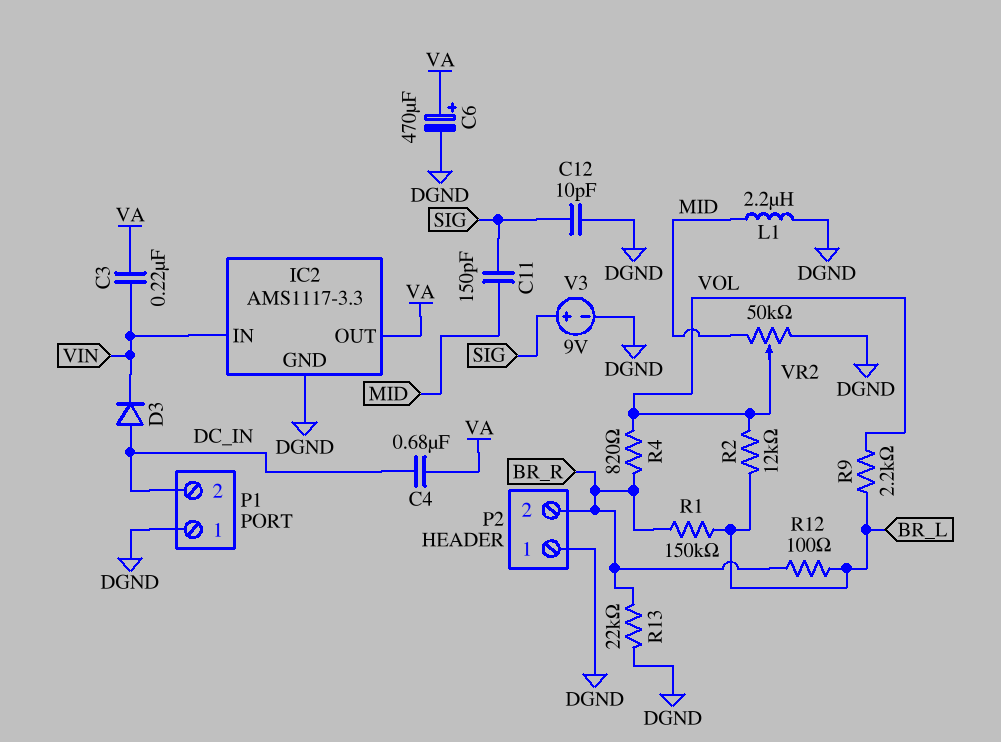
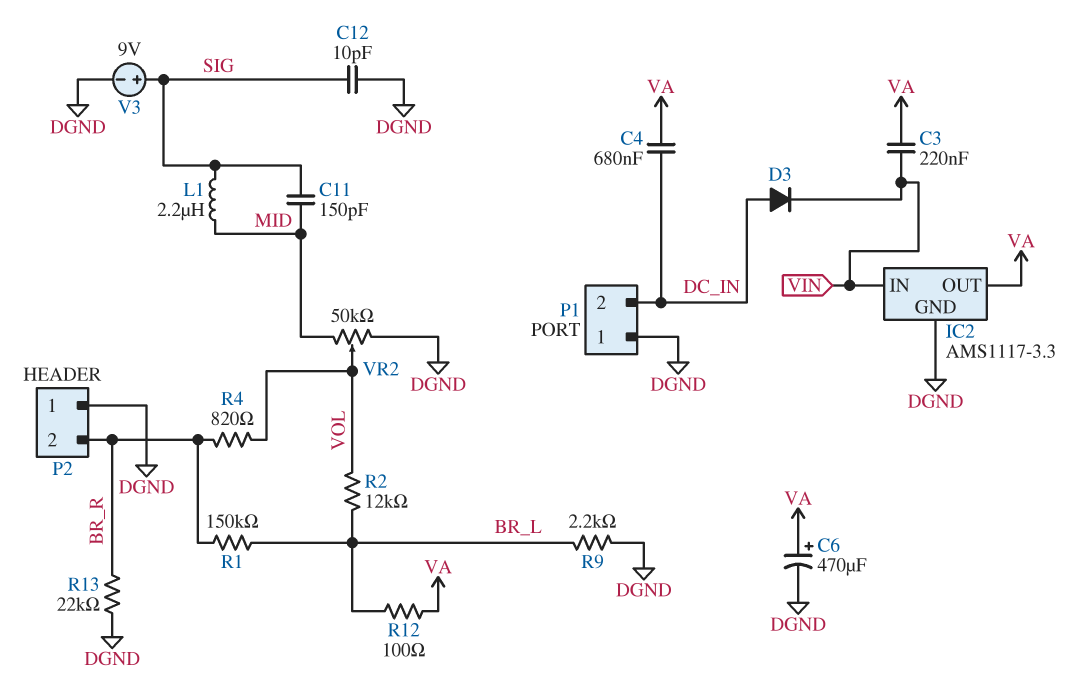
L1: 2.2uH (DGND, MID) -> 2.2uH (MID, SIG)
R9: 2.2k (BR_L, VOL) -> 2.2k (BR_L, DGND)
R12: 100 (BR_L, BR_R) -> 100 (BR_L, VA)

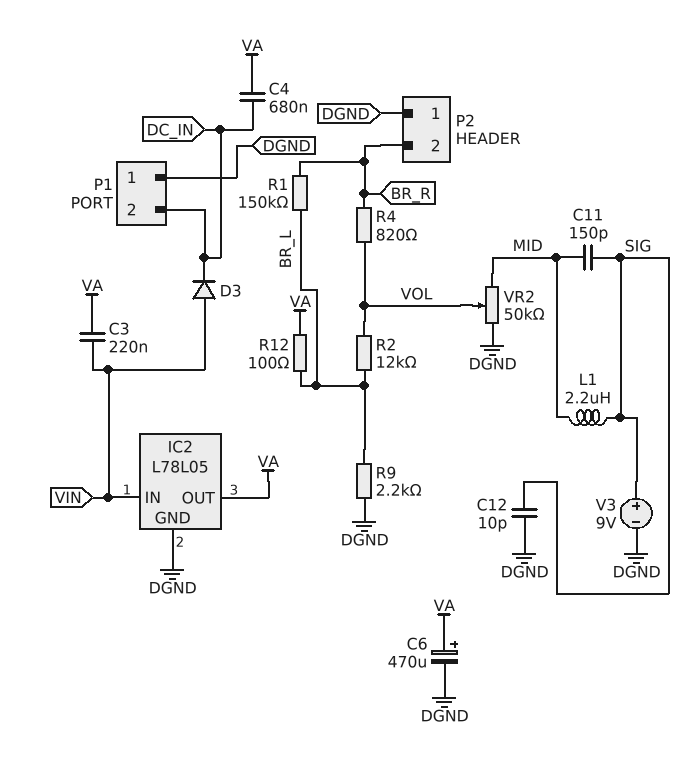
D3: diode (A DC_IN, K VIN) -> diode (A VIN, K DC_IN)
IC2: AMS1117-3.3 -> L78L05
R13: 22k (BR_R, DGND) -> none

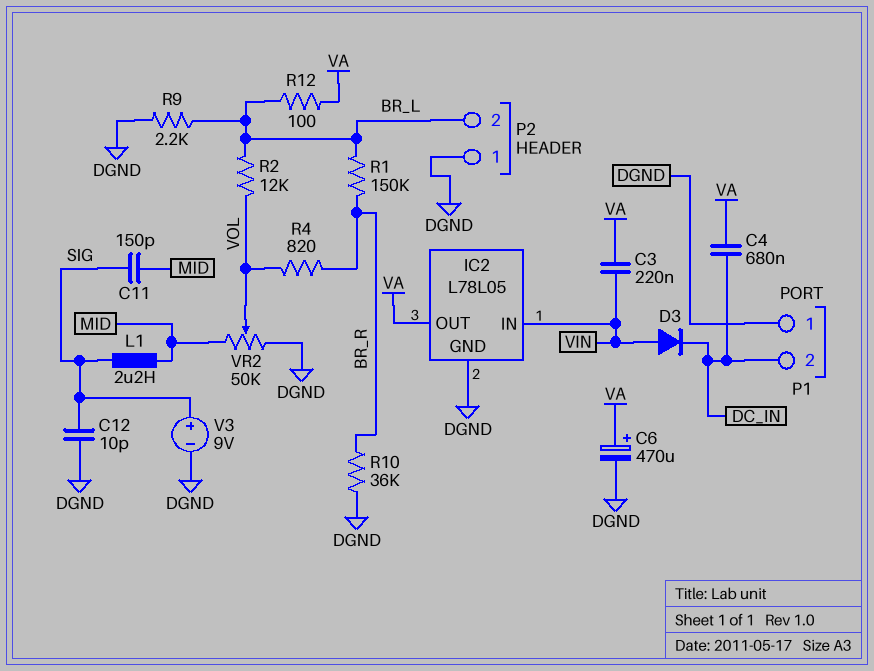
P2 pin 2: BR_R -> BR_L
R10: none -> 36k (BR_R, DGND)

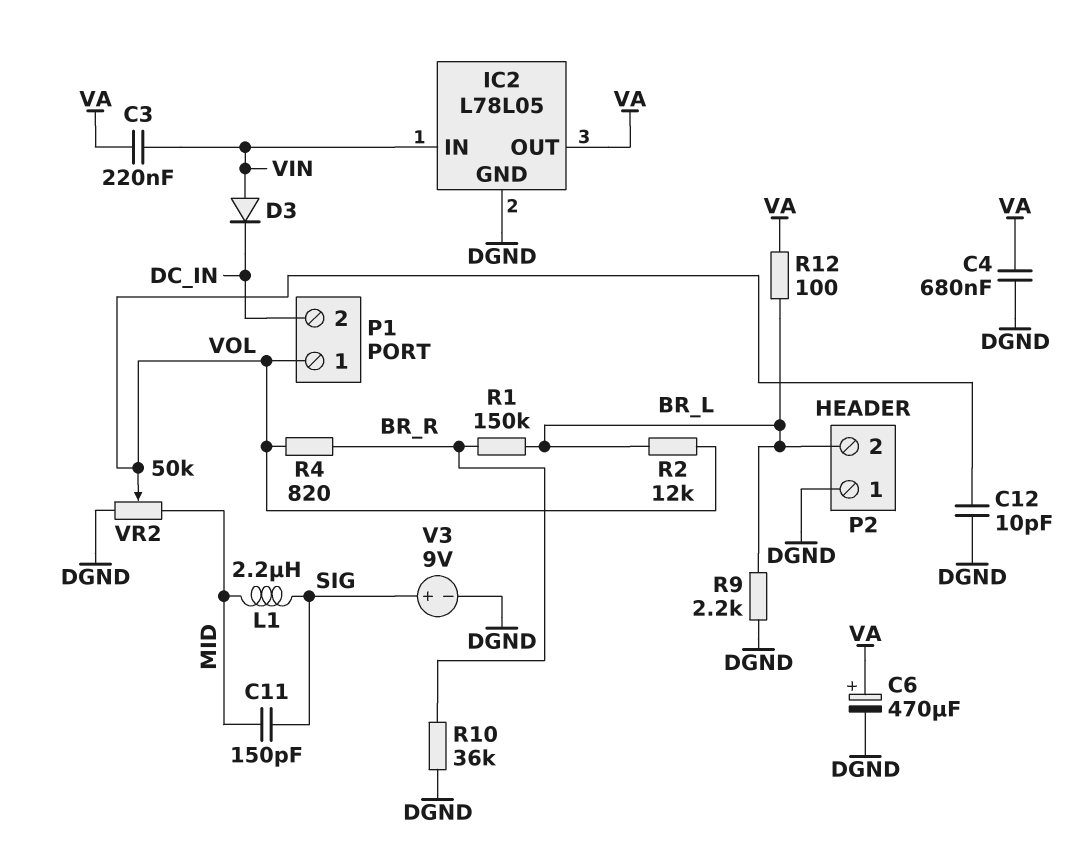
C4: 680nF (DC_IN, VA) -> 680nF (DGND, VA)
C12: 10pF (DGND, SIG) -> 10pF (DGND, VOL)
P1 pin 1: DGND -> VOL

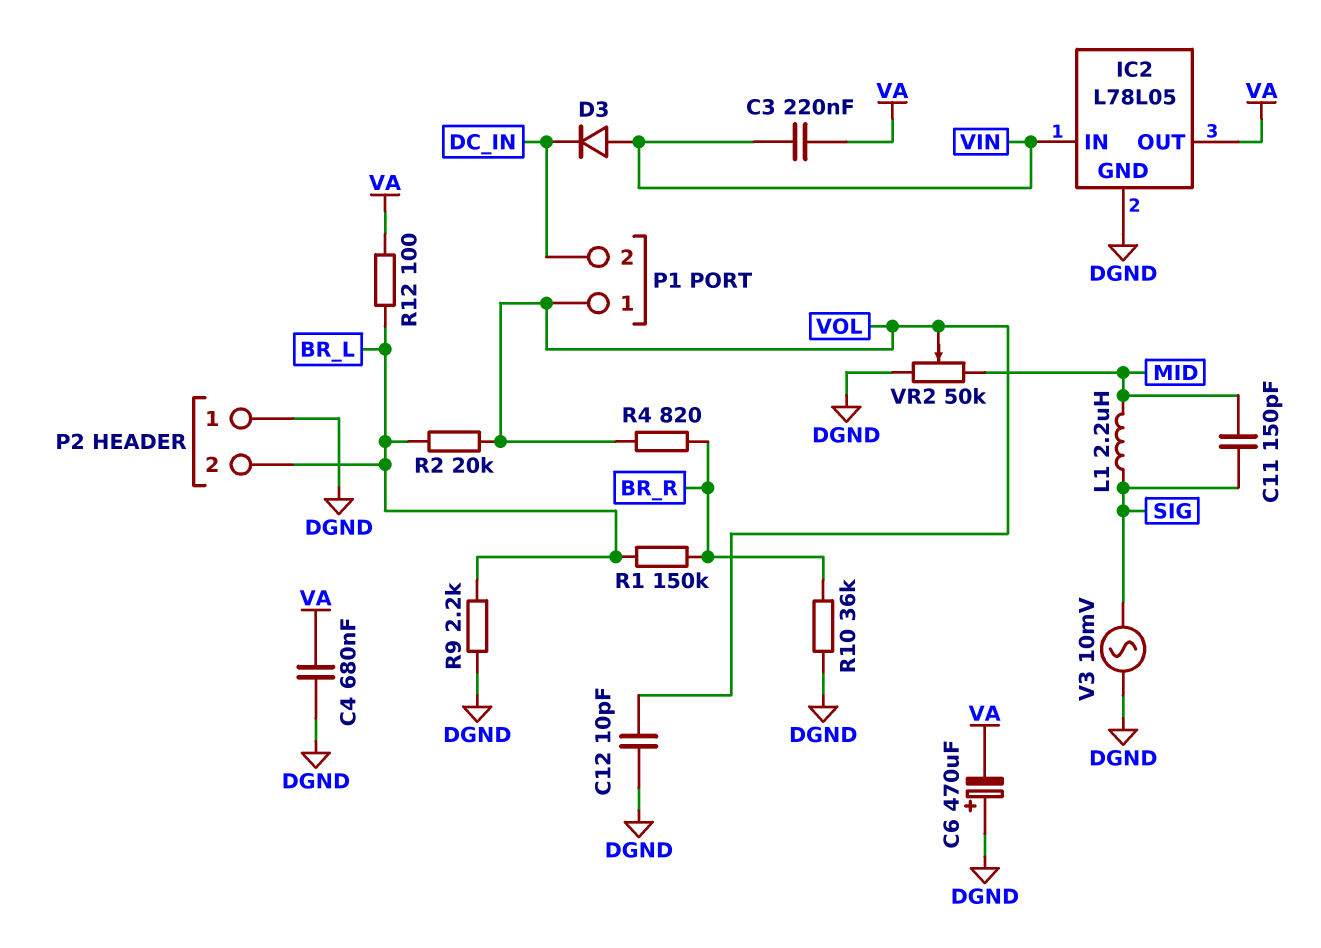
C6: 470uF (plus VA, minus DGND) -> 470uF (plus DGND, minus VA)
R2: 12k (BR_L, VOL) -> 20k (BR_L, VOL)
V3: 9V (plus SIG, minus DGND) -> AC 10mV (DGND, SIG)

